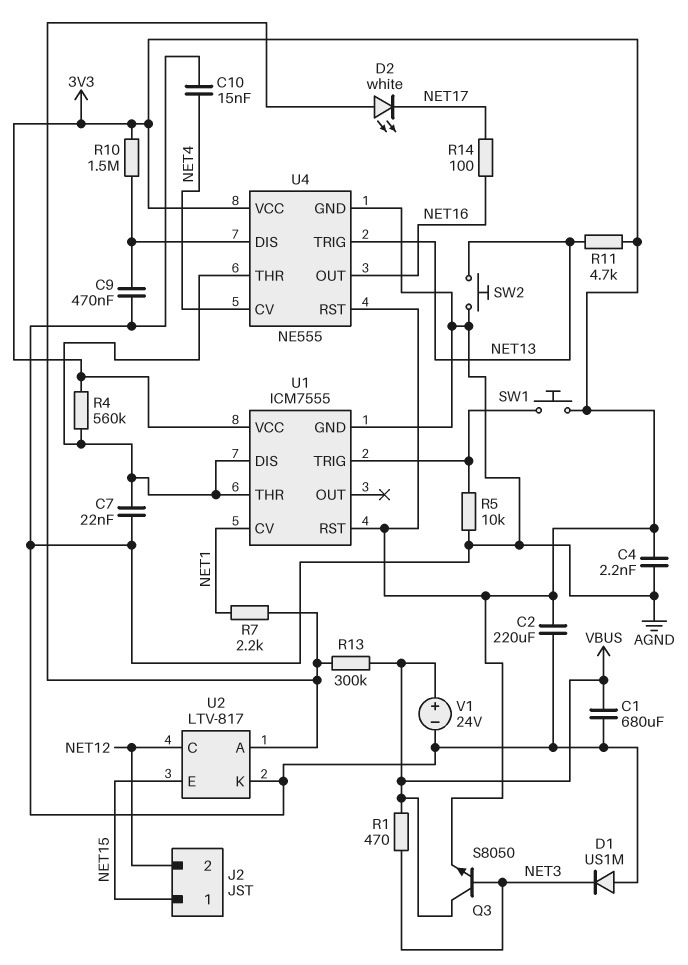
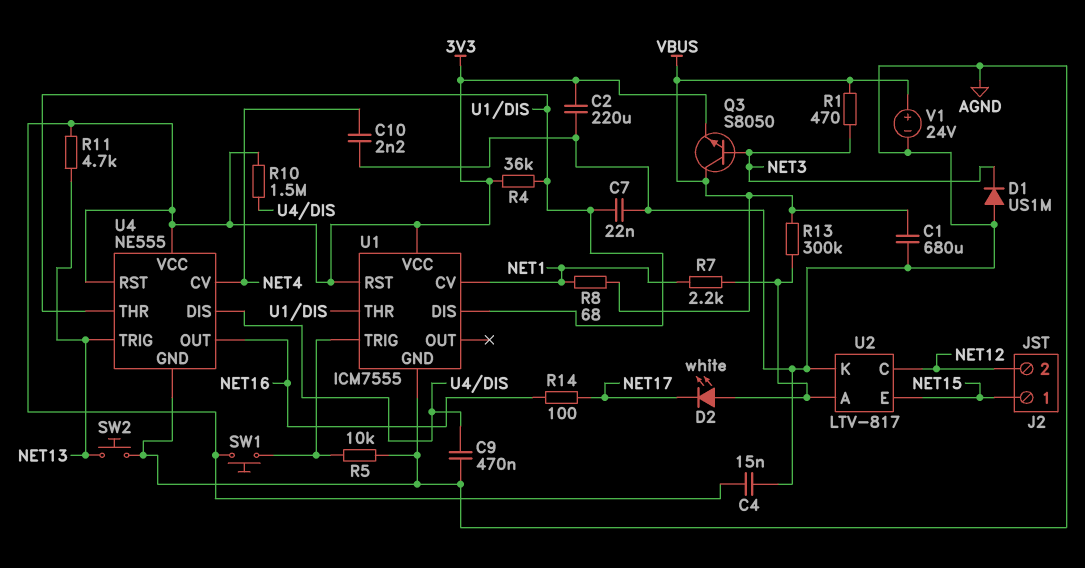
C4: 2.2nF (3V3, AGND) -> 15nF (3V3, AGND)
C10: 15nF (AGND, NET4) -> 2.2nF (AGND, NET4)
R4: 560k (3V3, U1/DIS) -> 36k (3V3, U1/DIS)
R8: none -> 68 (NET1, VBUS)

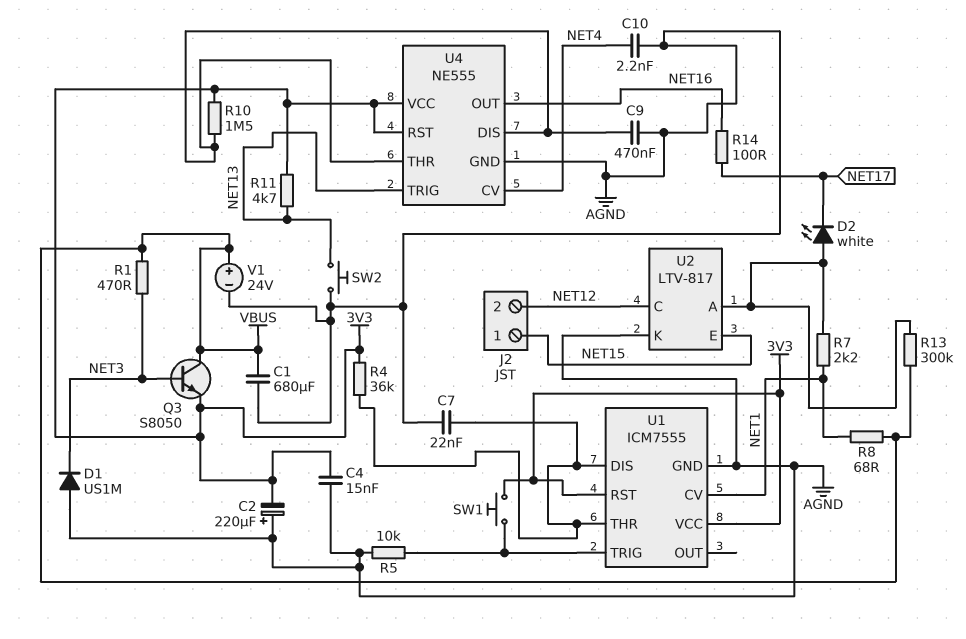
C2: 220uF (3V3, AGND) -> 220uF (plus AGND, minus 3V3)
U4 pin THR: U1/DIS -> U4/DIS

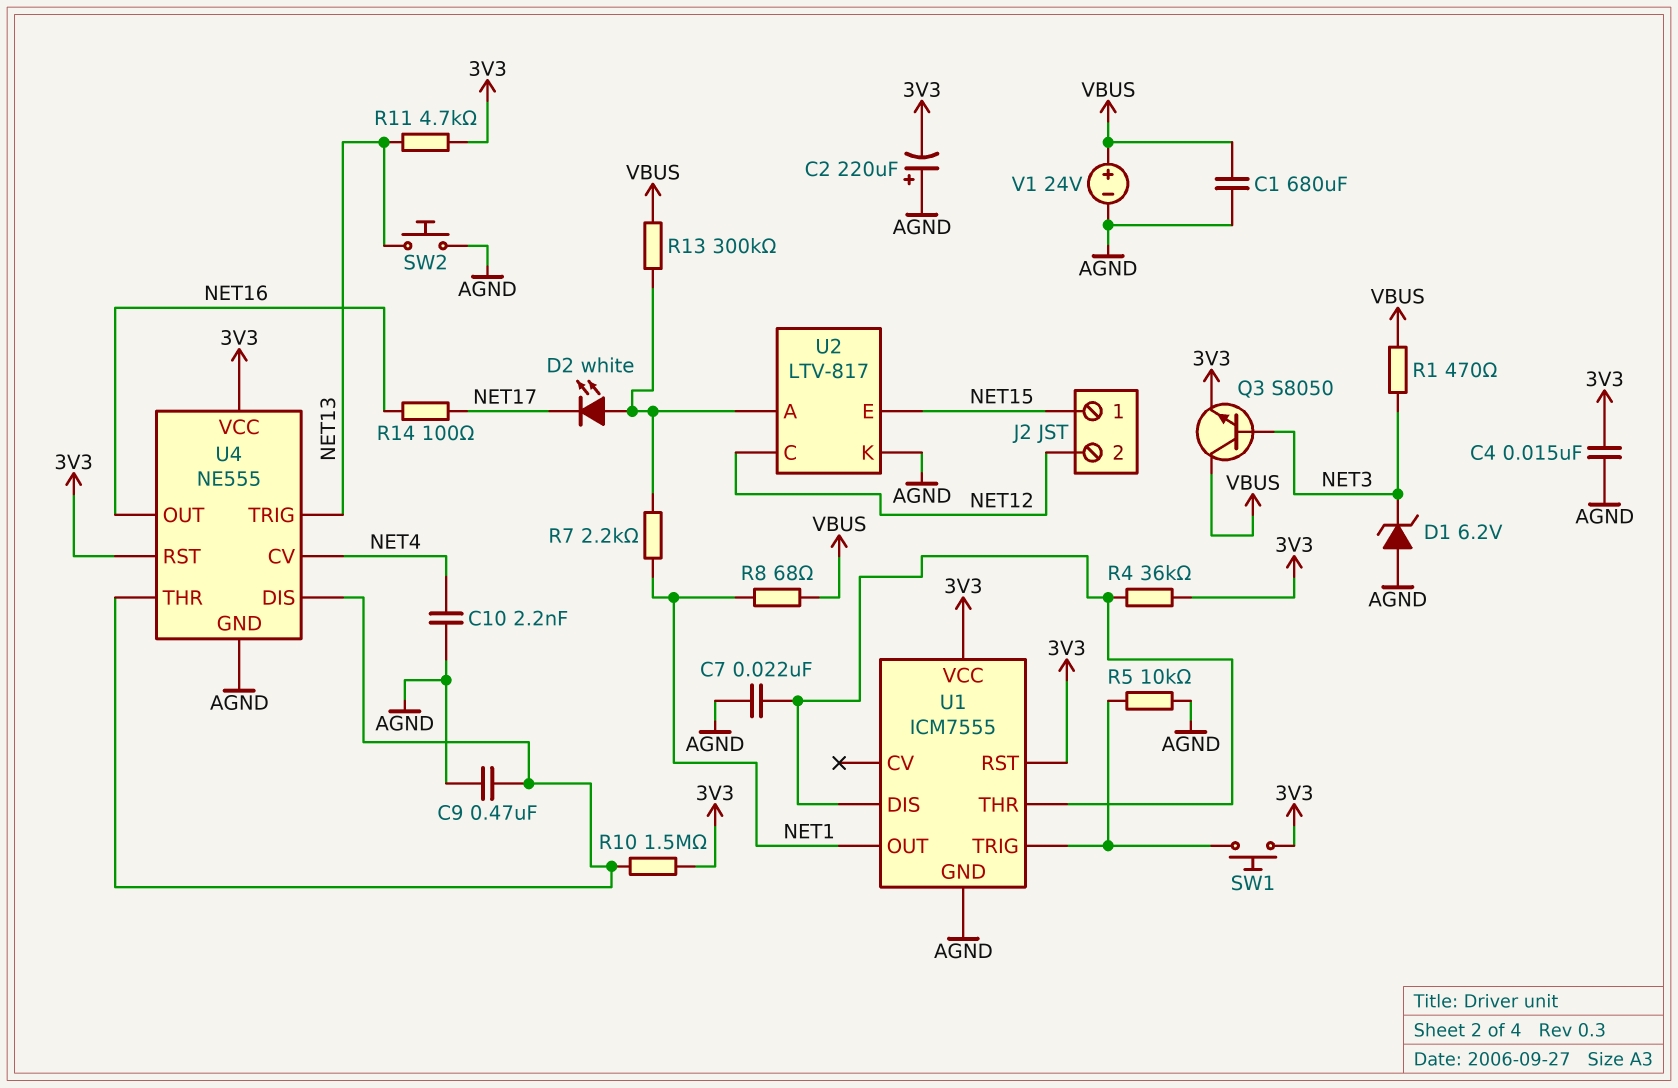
D1: diode US1M (A AGND, K NET3) -> zener 6.2V (A AGND, K NET3)
U1 pin CV: NET1 -> none
U1 pin OUT: none -> NET1

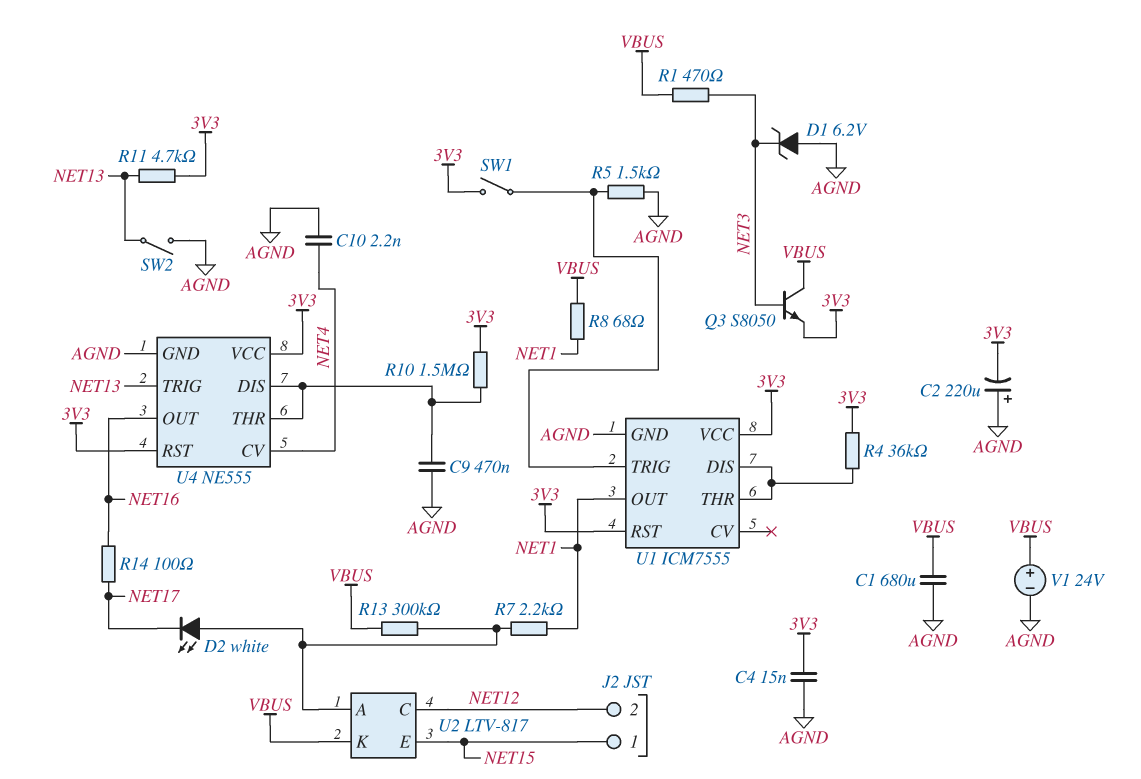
C7: 22nF (AGND, U1/DIS) -> none
R5: 10k (AGND, U1/TRIG) -> 1.5k (AGND, U1/TRIG)
SW1: button (3V3, U1/TRIG) -> switch (3V3, U1/TRIG)
SW2: button (AGND, NET13) -> switch (AGND, NET13)
U2 pin K: AGND -> VBUS

